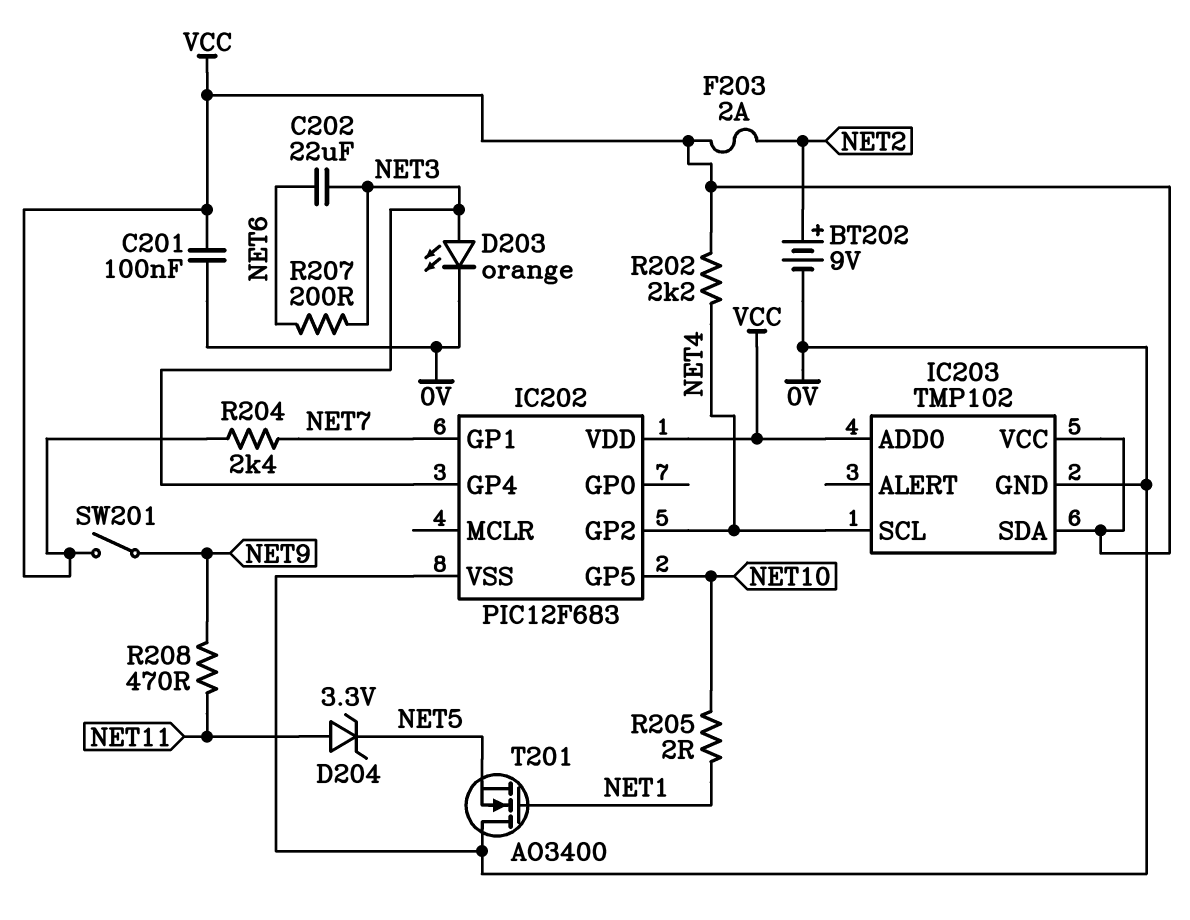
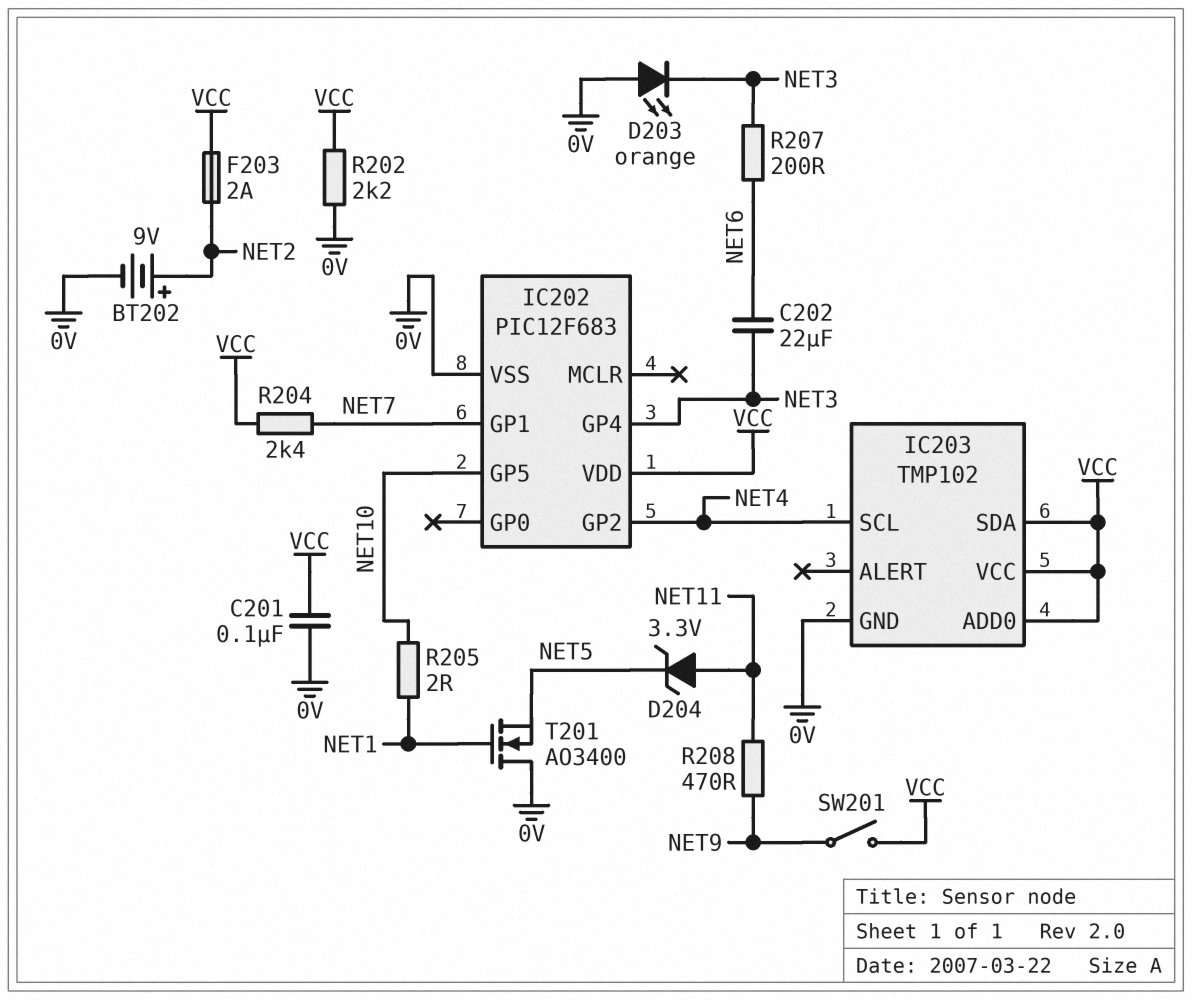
D203: LED orange (A NET3, K 0V) -> LED orange (A 0V, K NET3)
R202: 2.2k (NET4, VCC) -> 2.2k (0V, VCC)

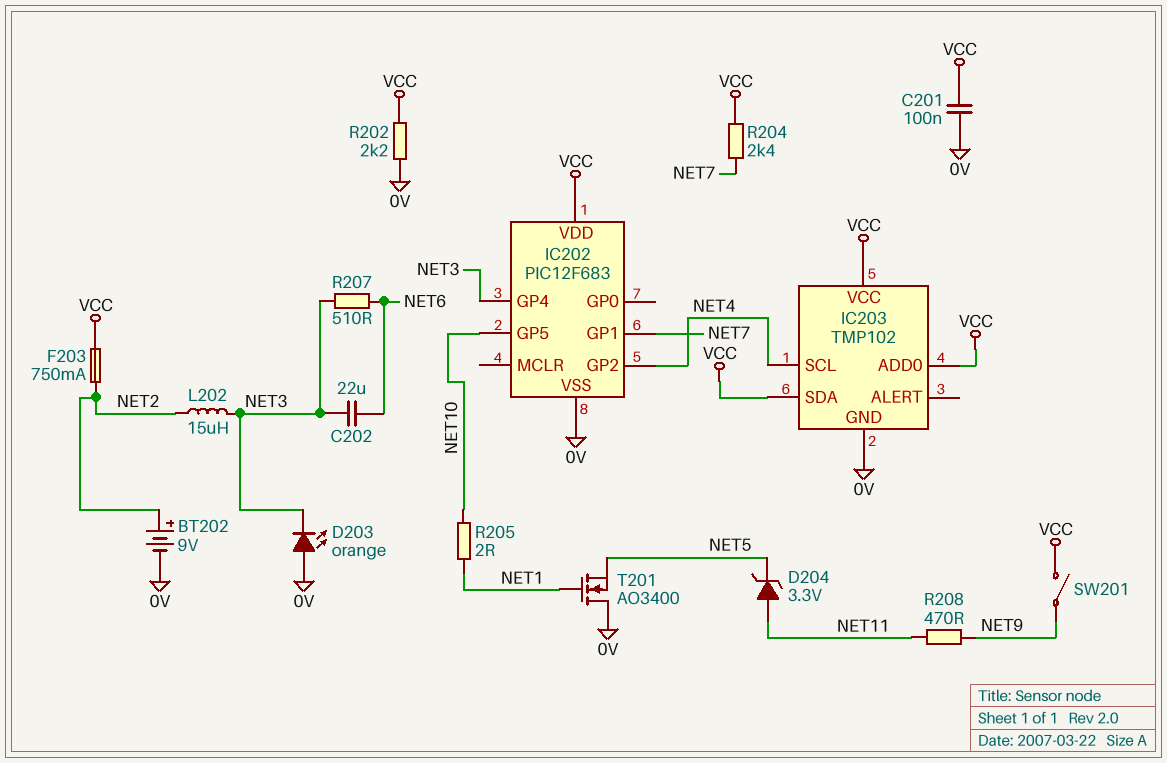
F203: 2A (NET2, VCC) -> 750mA (NET2, VCC)
L202: none -> 15uH (NET2, NET3)
R207: 200 (NET3, NET6) -> 510 (NET3, NET6)

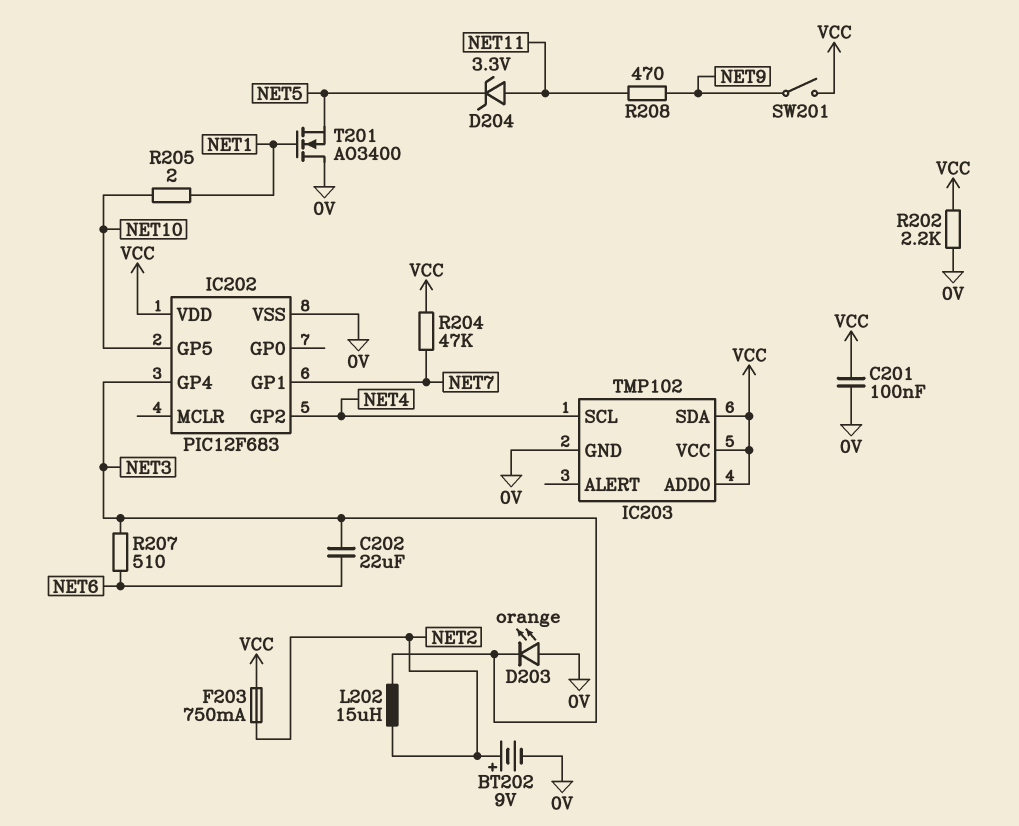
R204: 2.4k (NET7, VCC) -> 47k (NET7, VCC)

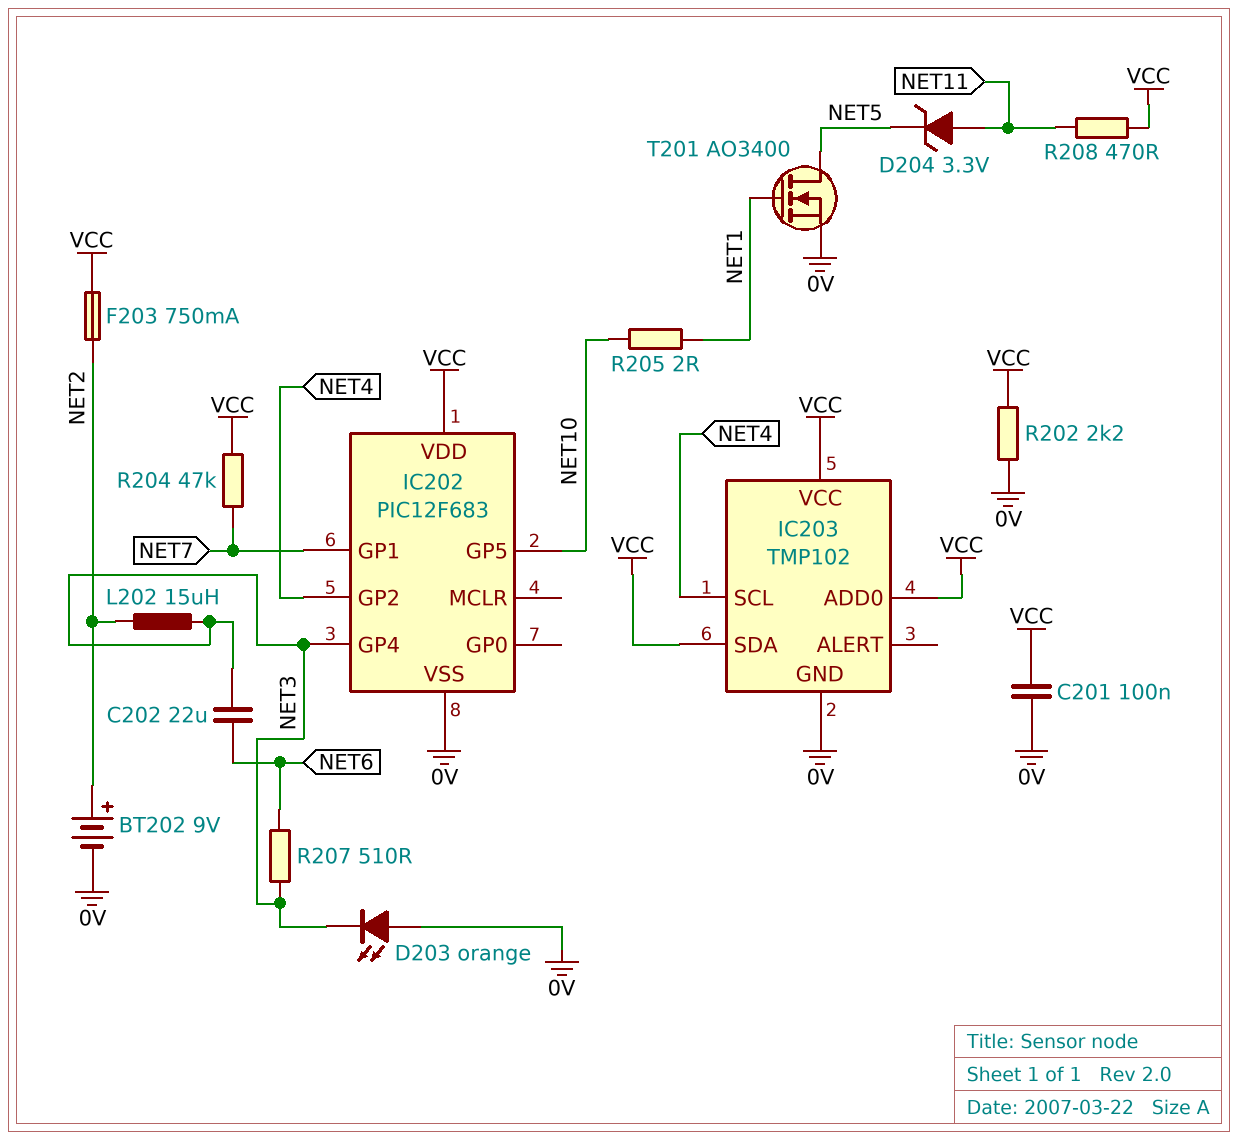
R208: 470 (NET9, NET11) -> 470 (NET11, VCC)
SW201: switch (NET9, VCC) -> none
T201: NMOS AO3400 (G NET1, D 0V, S NET5) -> NMOS AO3400 (G NET1, D NET5, S 0V)

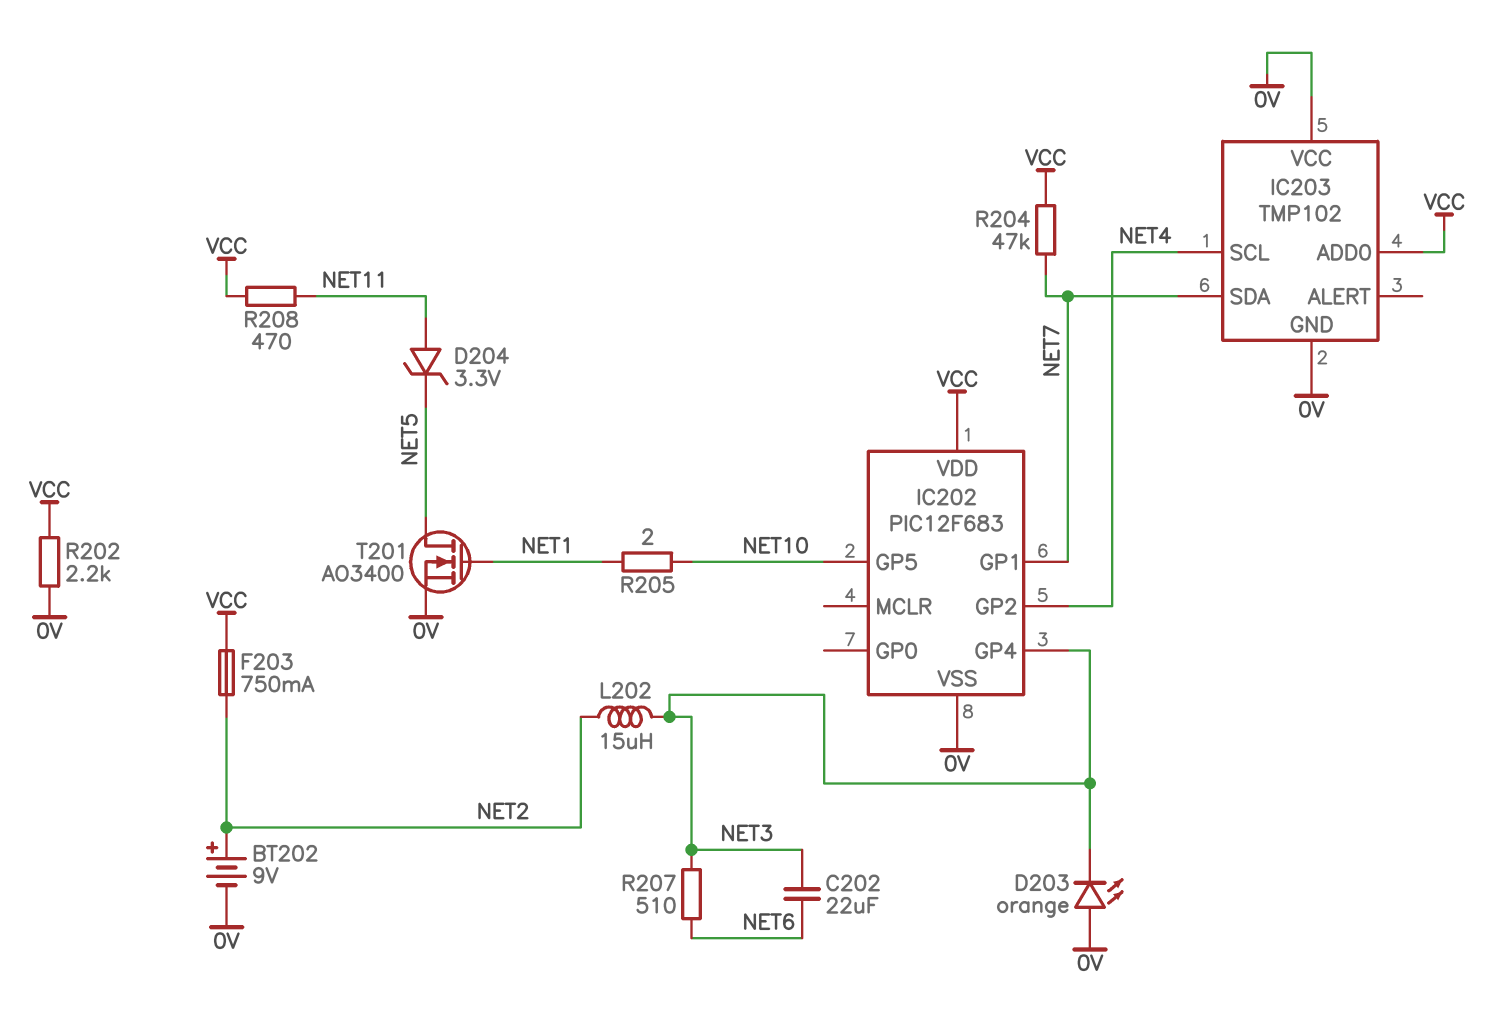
C201: 100nF (0V, VCC) -> none
IC203 pin SDA: VCC -> NET7
IC203 pin VCC: VCC -> 0V

